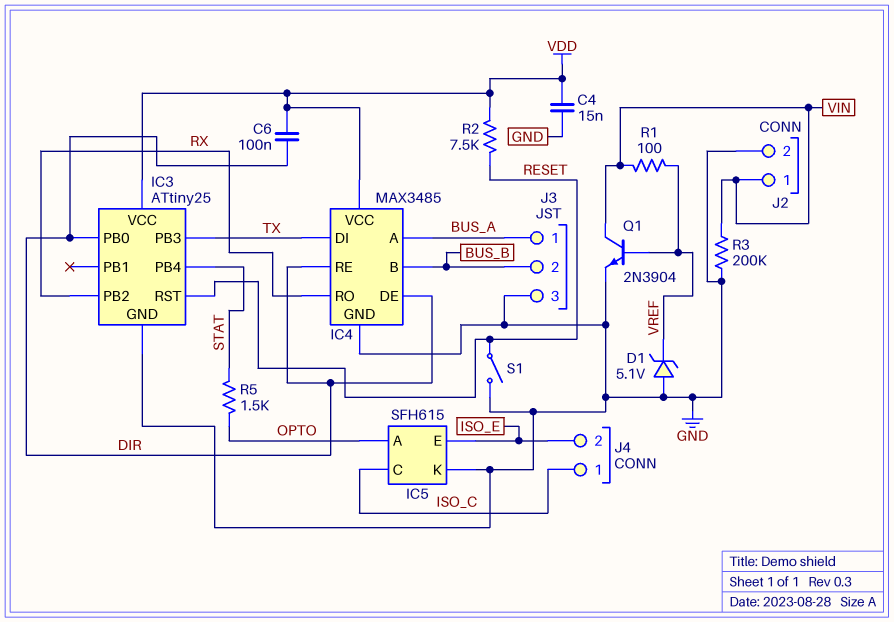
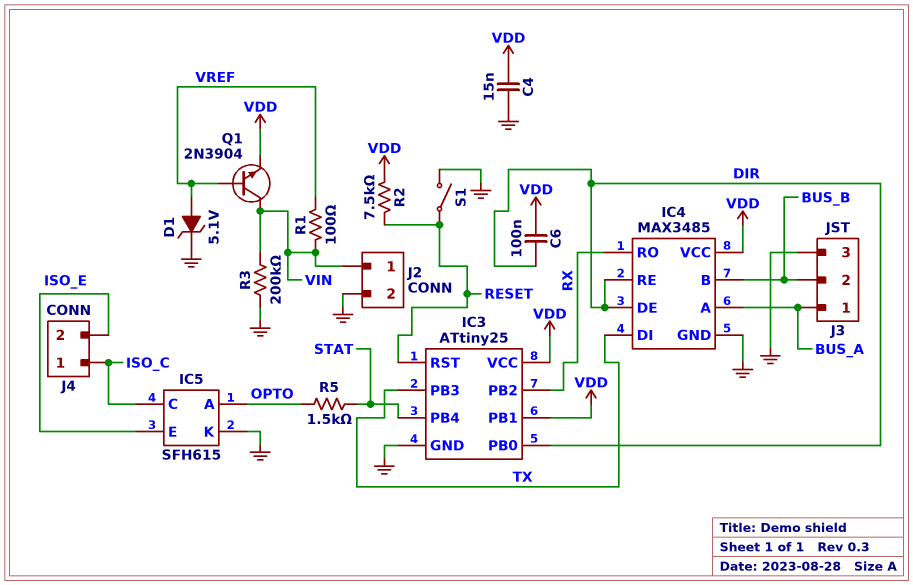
D1: zener 5.1V (A GND, K VREF) -> zener 5.1V (A VREF, K GND)
IC3 pin PB1: none -> VDD
Q1: NPN 2N3904 (B VREF, C VIN, E GND) -> NPN 2N3904 (B VREF, C VIN, E VDD)

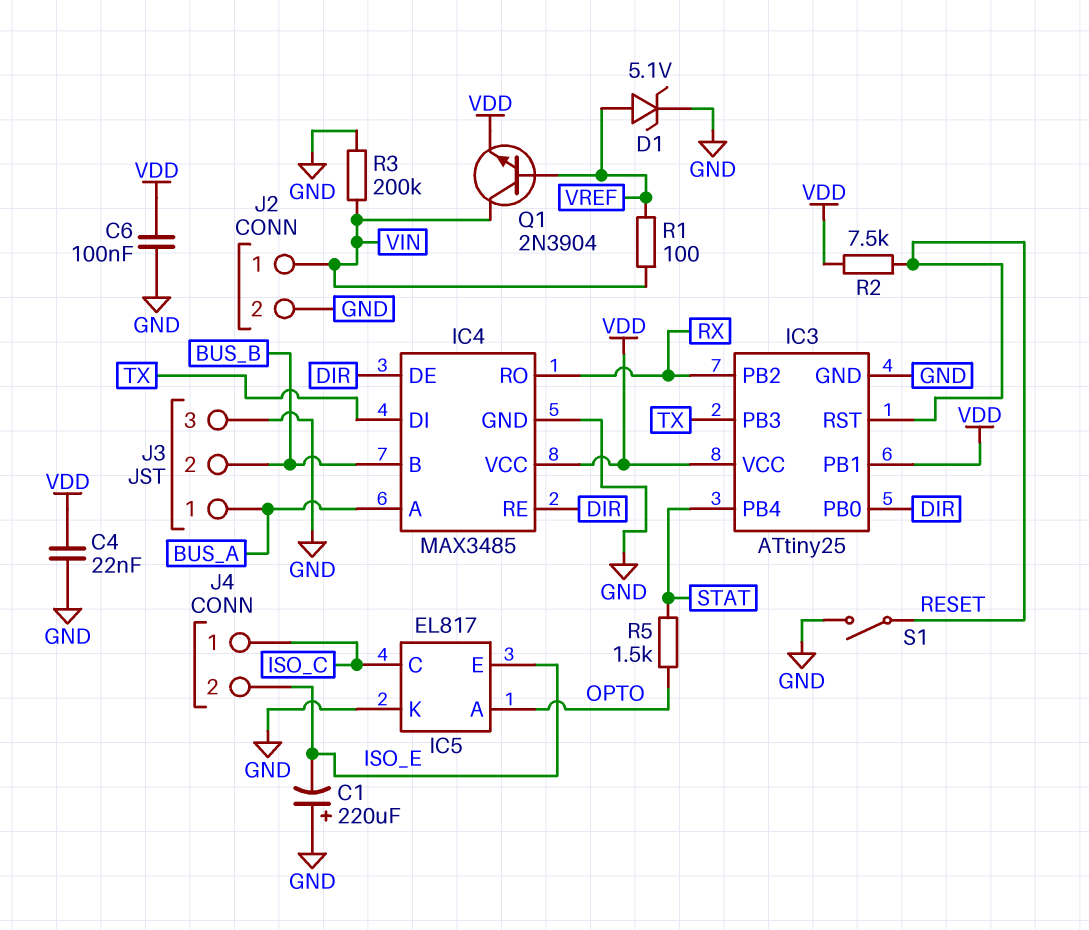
C1: none -> 220uF (plus GND, minus ISO_E)
C4: 15nF (GND, VDD) -> 22nF (GND, VDD)
C6: 100nF (DIR, VDD) -> 100nF (GND, VDD)
IC5: SFH615 -> EL817

